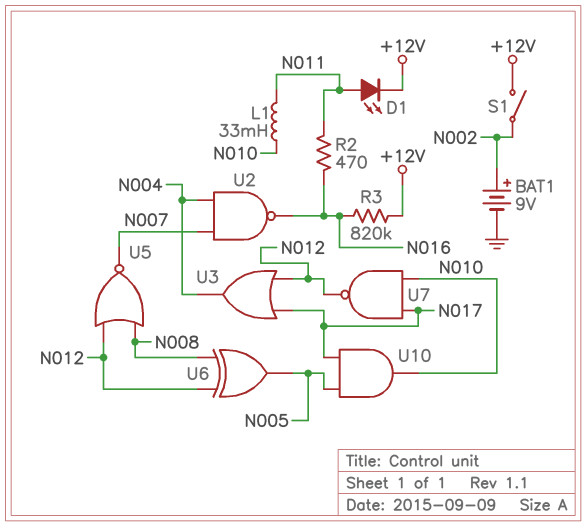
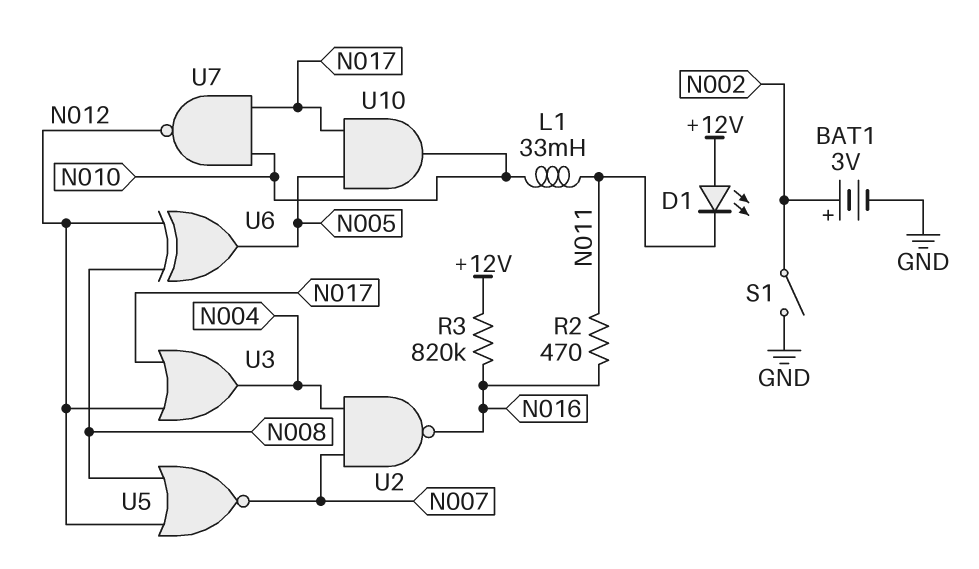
BAT1: 9V (plus N002, minus GND) -> 3V (plus N002, minus GND)
D1: LED (A N011, K +12V) -> LED (A +12V, K N011)
S1: switch (+12V, N002) -> switch (GND, N002)

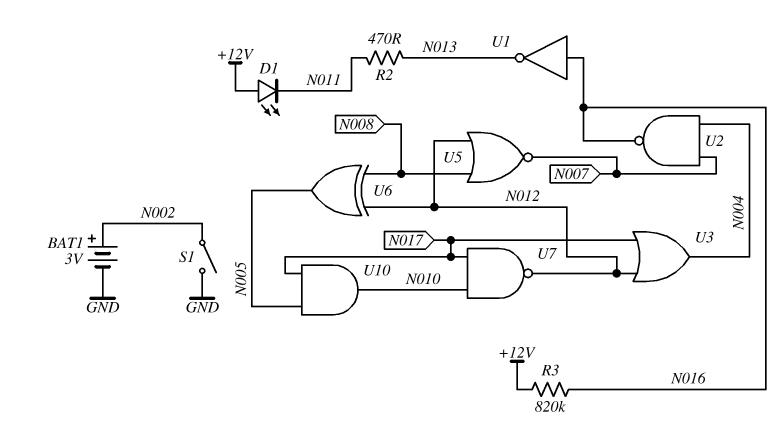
L1: 33mH (N010, N011) -> none
R2: 470 (N011, N016) -> 470 (N011, N013)
U1: none -> NOT (in N016, out N013)

